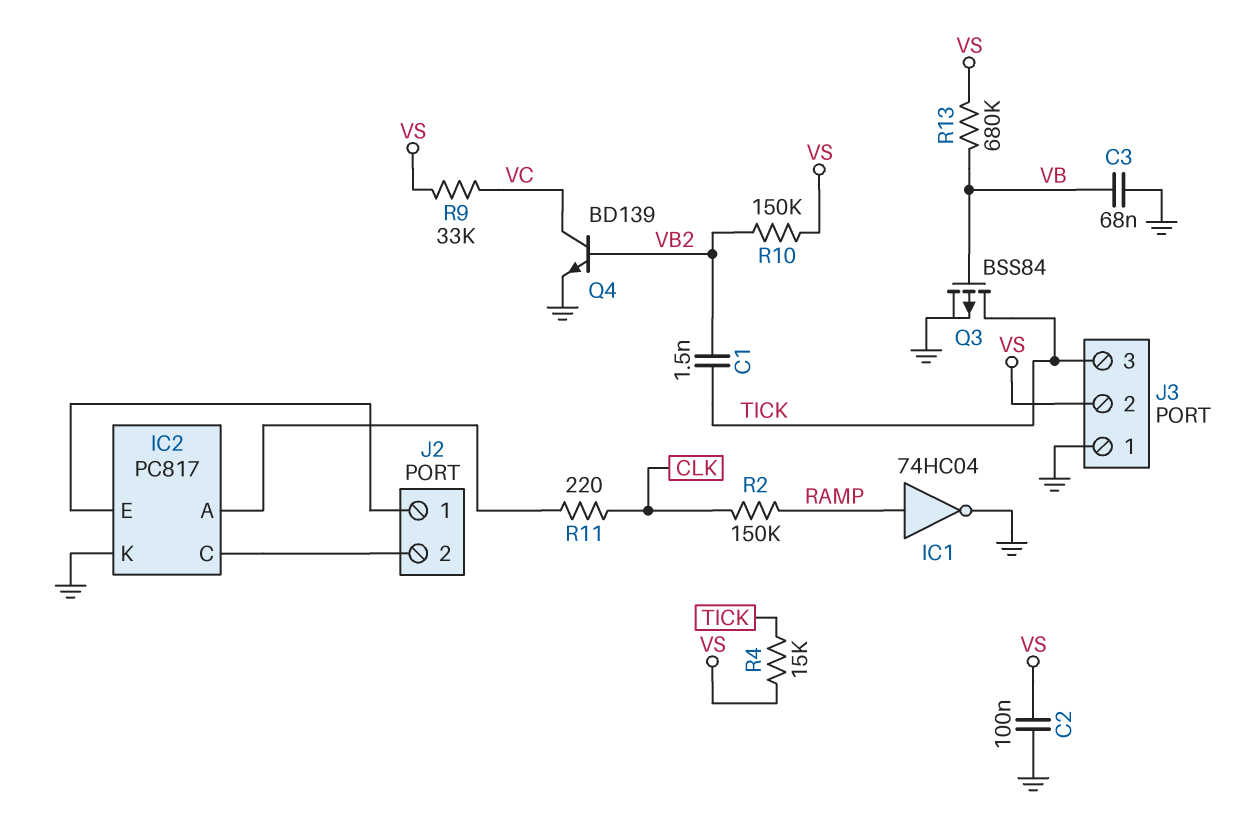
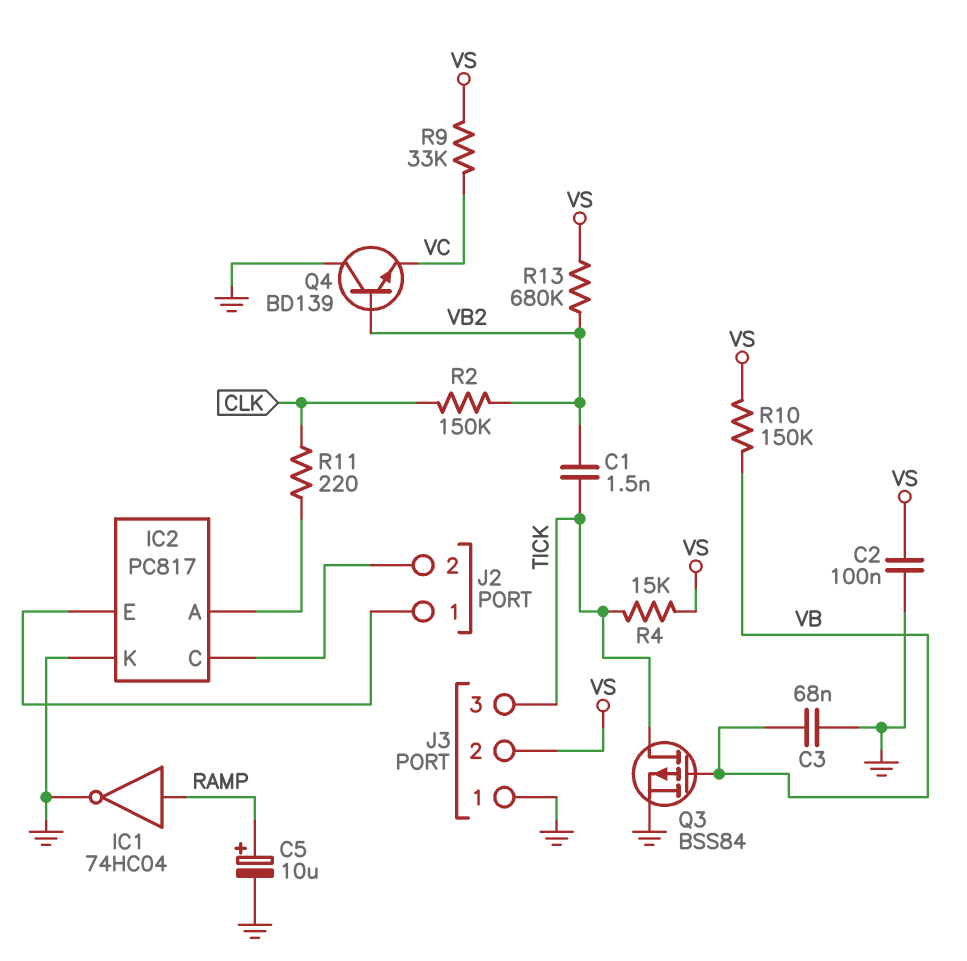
C5: none -> 10uF (plus RAMP, minus GND)
Q4: NPN BD139 (B VB2, C VC, E GND) -> NPN BD139 (B VB2, C GND, E VC)
R2: 150k (CLK, RAMP) -> 150k (CLK, VB2)
R10: 150k (VB2, VS) -> 150k (VB, VS)
R13: 680k (VB, VS) -> 680k (VB2, VS)

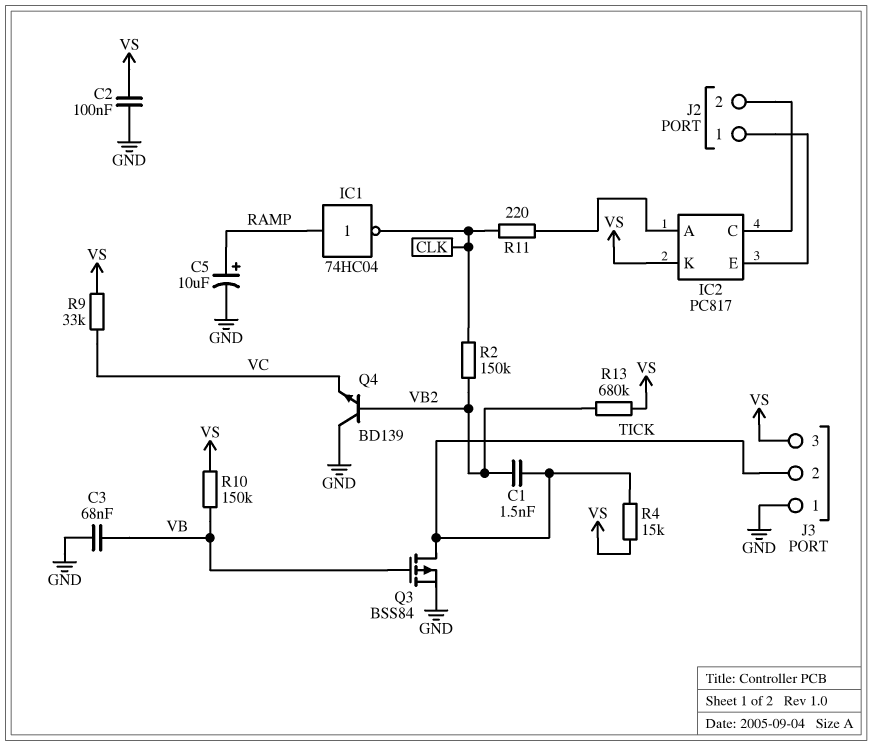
IC1: NOT 74HC04 (in RAMP, out GND) -> NOT 74HC04 (in RAMP, out CLK)
IC2 pin K: GND -> VS
J3 pin 2: VS -> TICK
J3 pin 3: TICK -> VS

